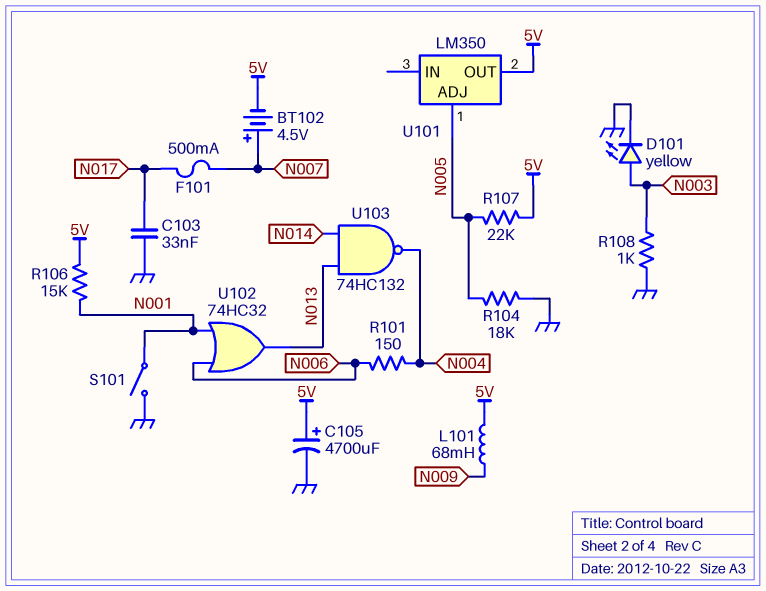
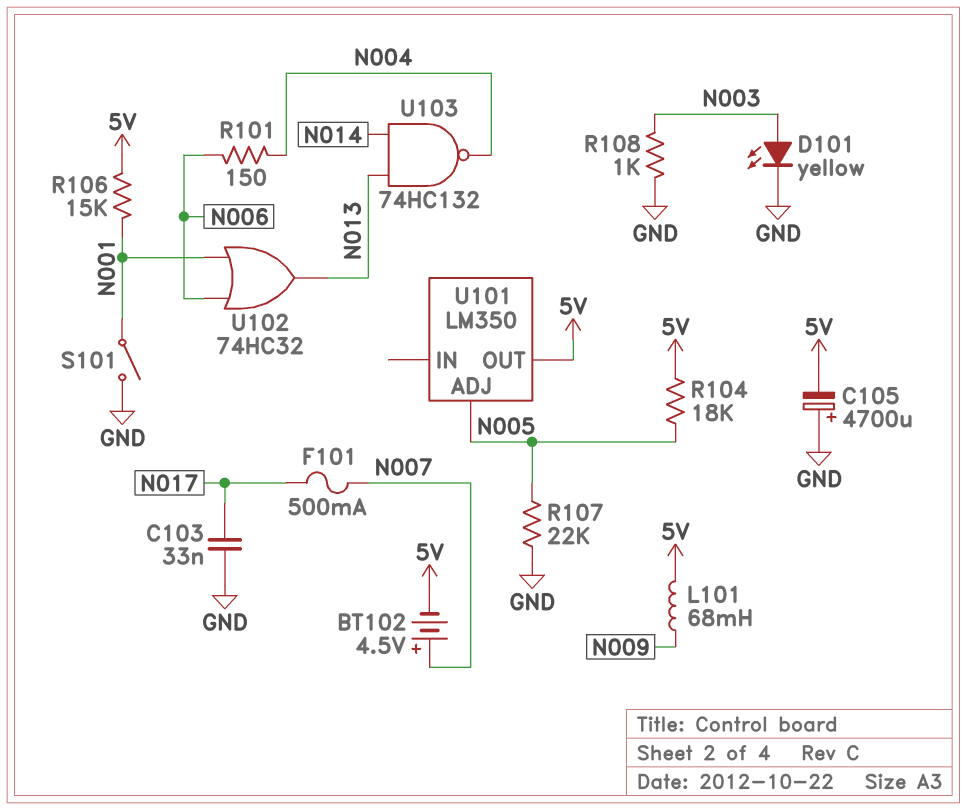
C105: 4700uF (plus 5V, minus GND) -> 4700uF (plus GND, minus 5V)
R104: 18k (GND, N005) -> 18k (5V, N005)
R107: 22k (5V, N005) -> 22k (GND, N005)

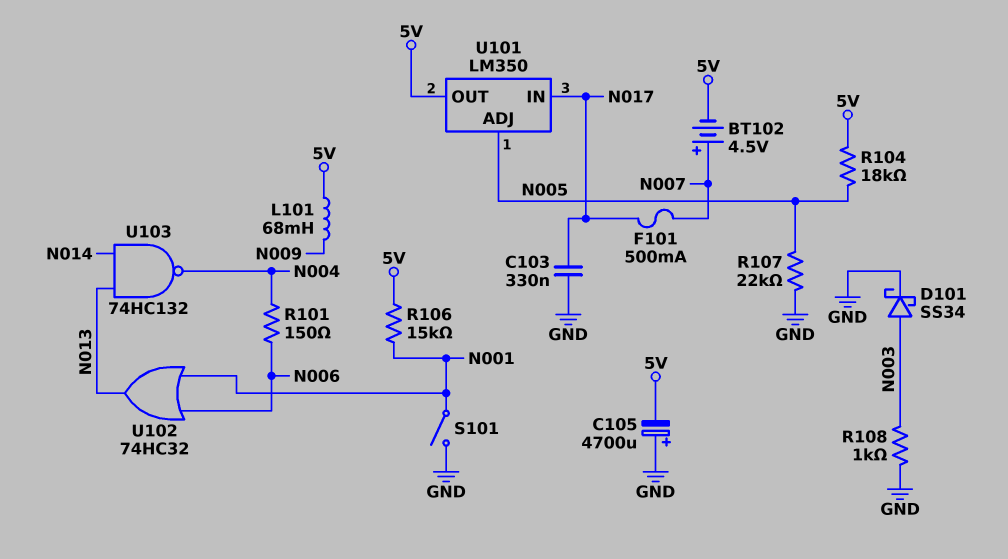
C103: 33nF (GND, N017) -> 330nF (GND, N017)
D101: LED yellow (A N003, K GND) -> schottky SS34 (A N003, K GND)
U101 pin IN: none -> N017

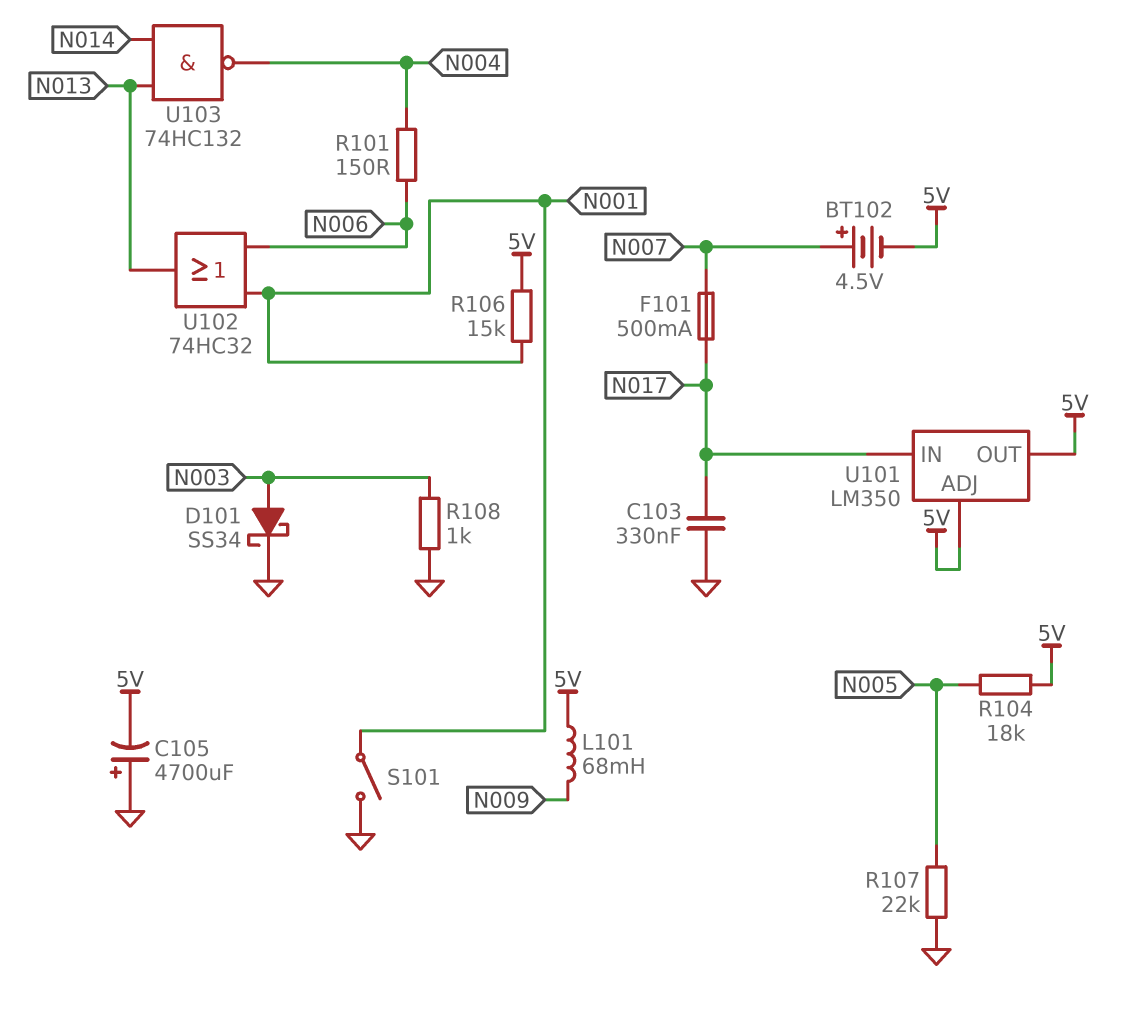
U101 pin ADJ: N005 -> 5V

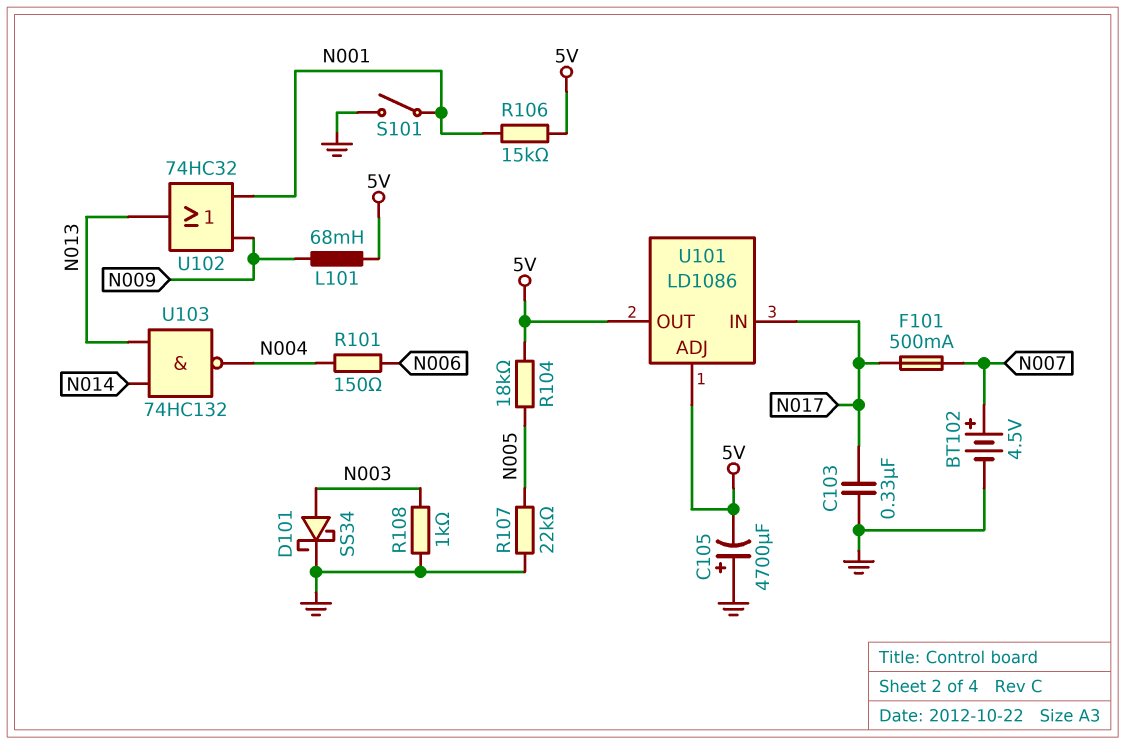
BT102: 4.5V (plus N007, minus 5V) -> 4.5V (plus N007, minus GND)
U101: LM350 -> LD1086
U102: OR 74HC32 (in N001, in N006, out N013) -> OR 74HC32 (in N001, in N009, out N013)

